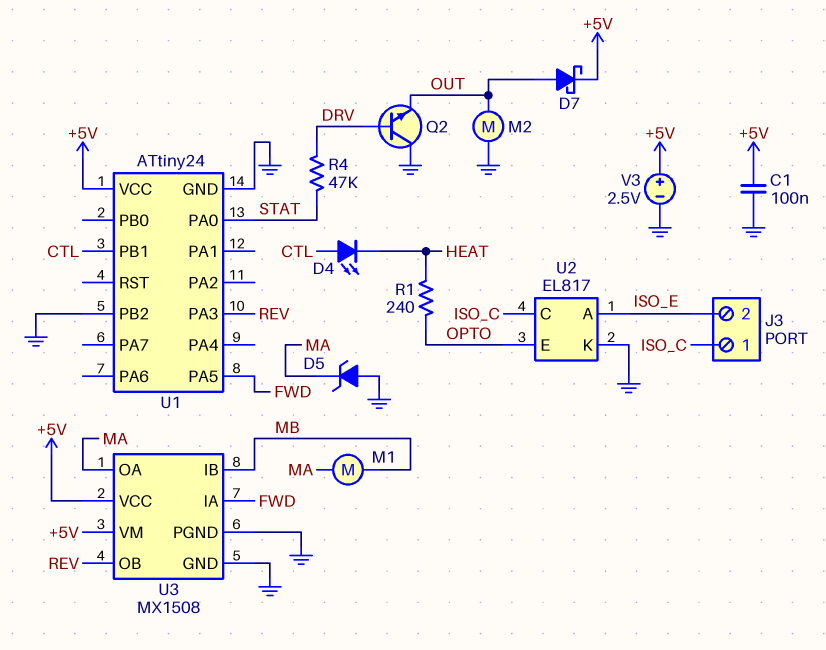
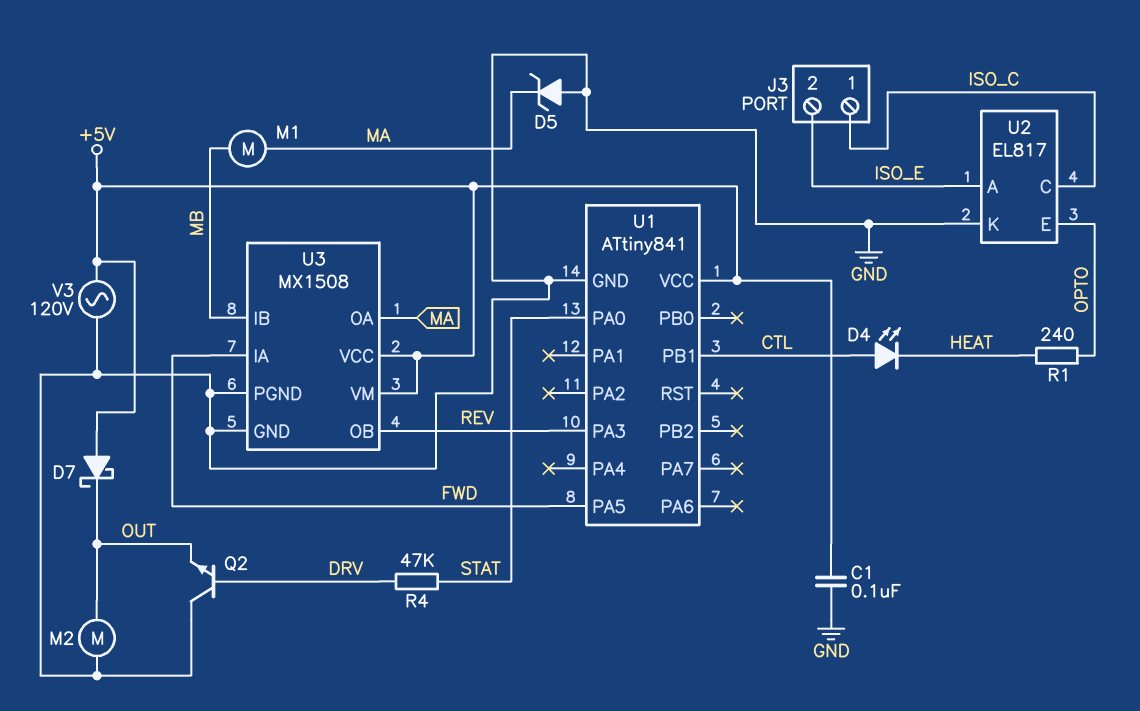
D7: schottky (A OUT, K +5V) -> schottky (A +5V, K OUT)
U1: ATtiny24 -> ATtiny841
U1 pin PB2: GND -> none
V3: 2.5V (plus +5V, minus GND) -> AC 120V (+5V, GND)

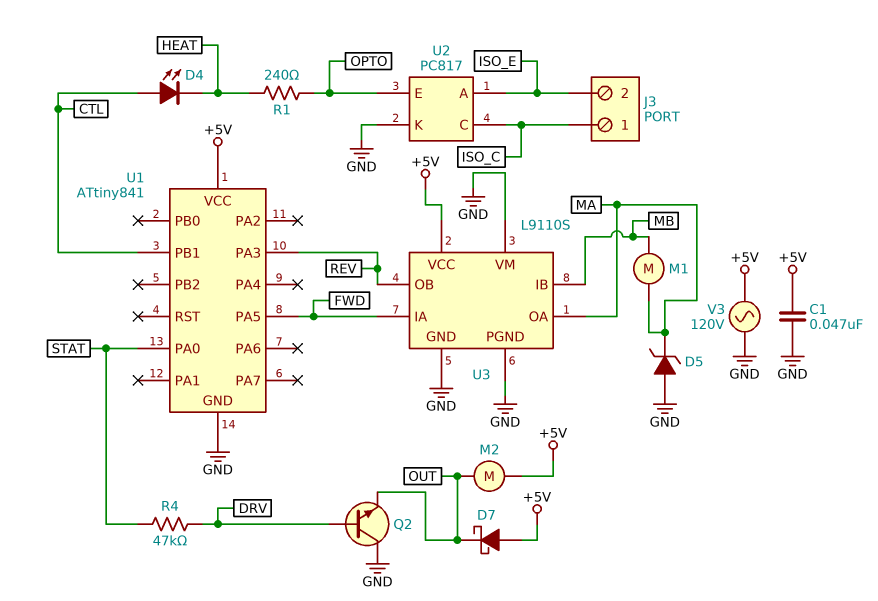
C1: 100nF (+5V, GND) -> 47nF (+5V, GND)
M2: motor (GND, OUT) -> motor (+5V, OUT)
U2: EL817 -> PC817
U3: MX1508 -> L9110S
U3 pin VM: +5V -> GND

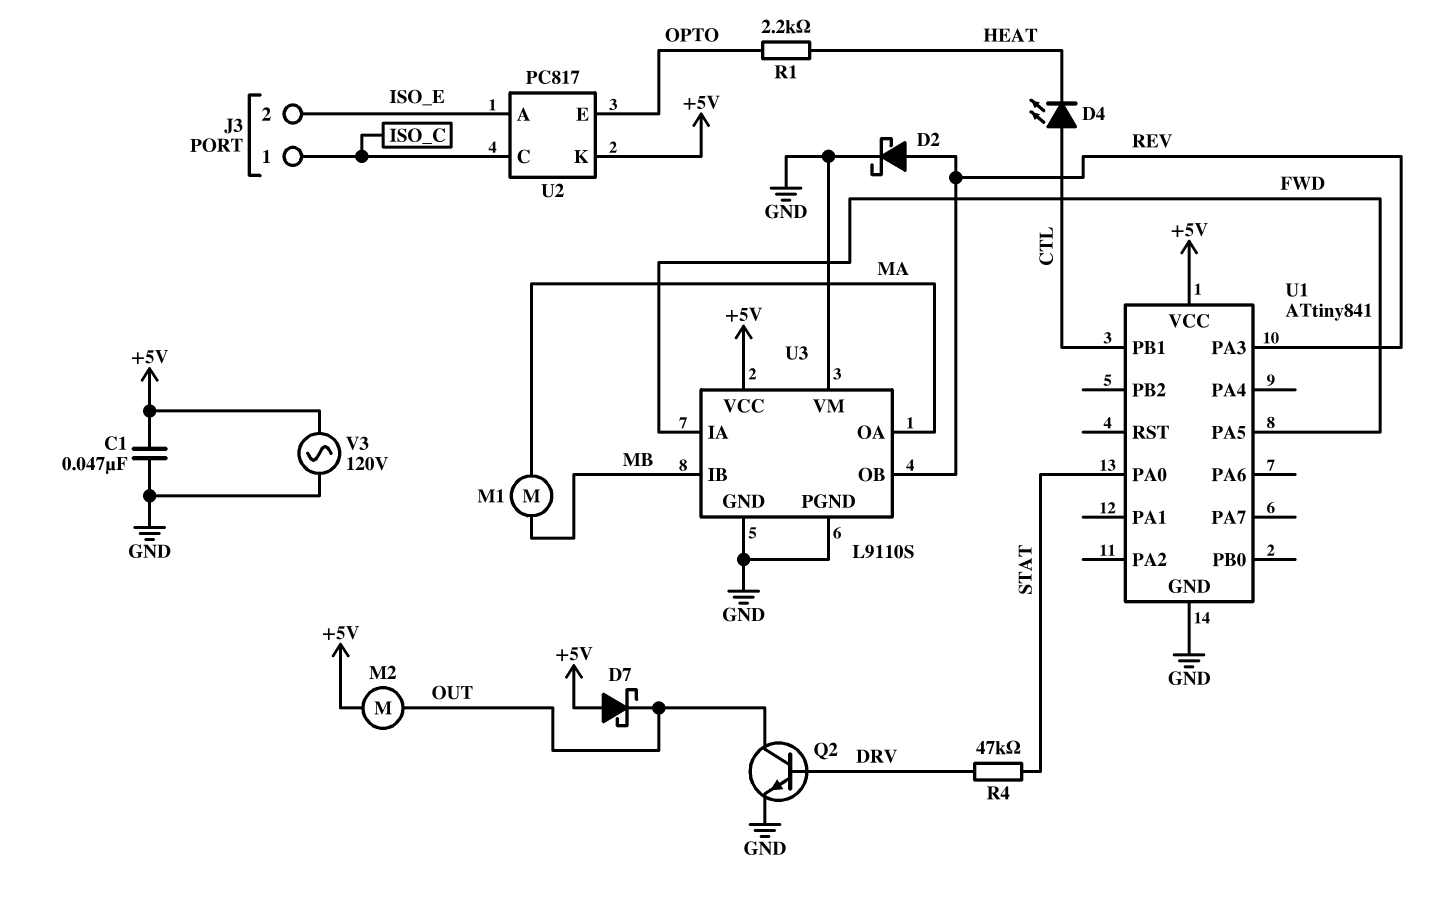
D2: none -> schottky (A REV, K GND)
D5: zener (A GND, K MA) -> none
Q2: NPN (B DRV, C GND, E OUT) -> NPN (B DRV, C OUT, E GND)
R1: 240 (HEAT, OPTO) -> 2.2k (HEAT, OPTO)
U2 pin K: GND -> +5V

